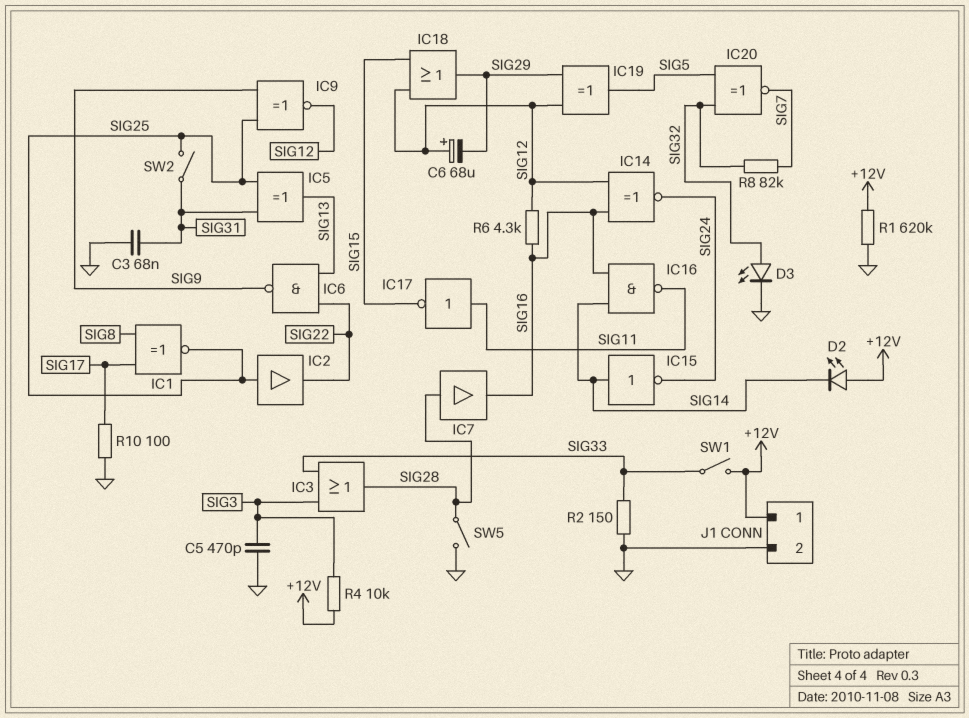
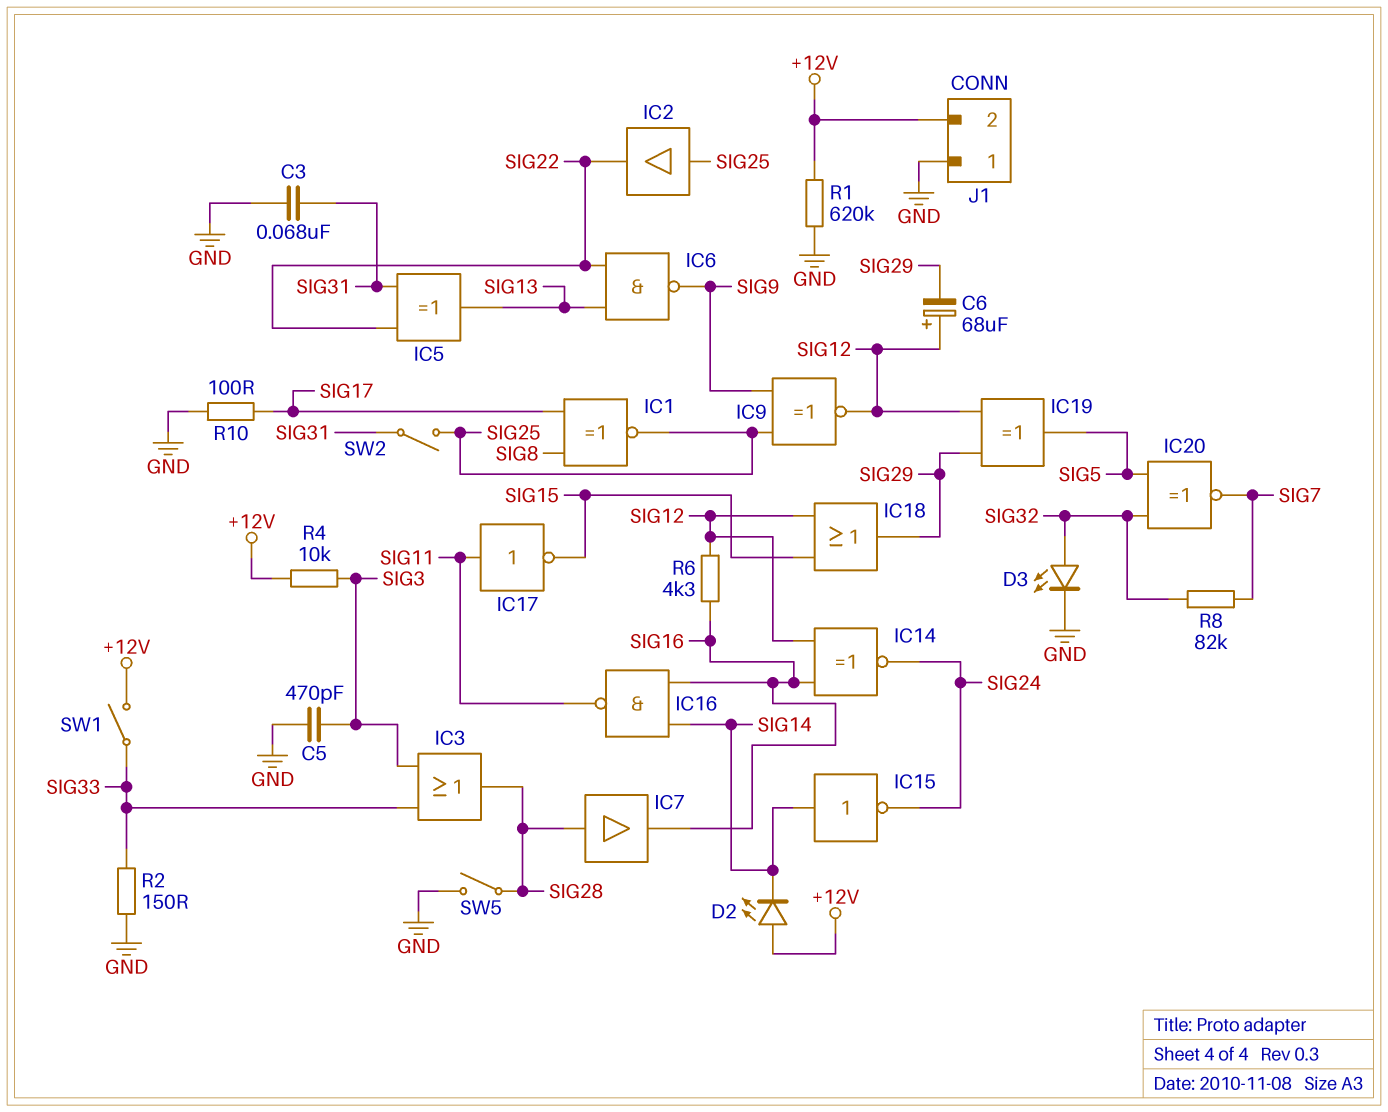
IC5: XOR (in SIG25, in SIG31, out SIG13) -> XOR (in SIG22, in SIG31, out SIG13)
J1 pin 1: +12V -> GND
J1 pin 2: GND -> +12V

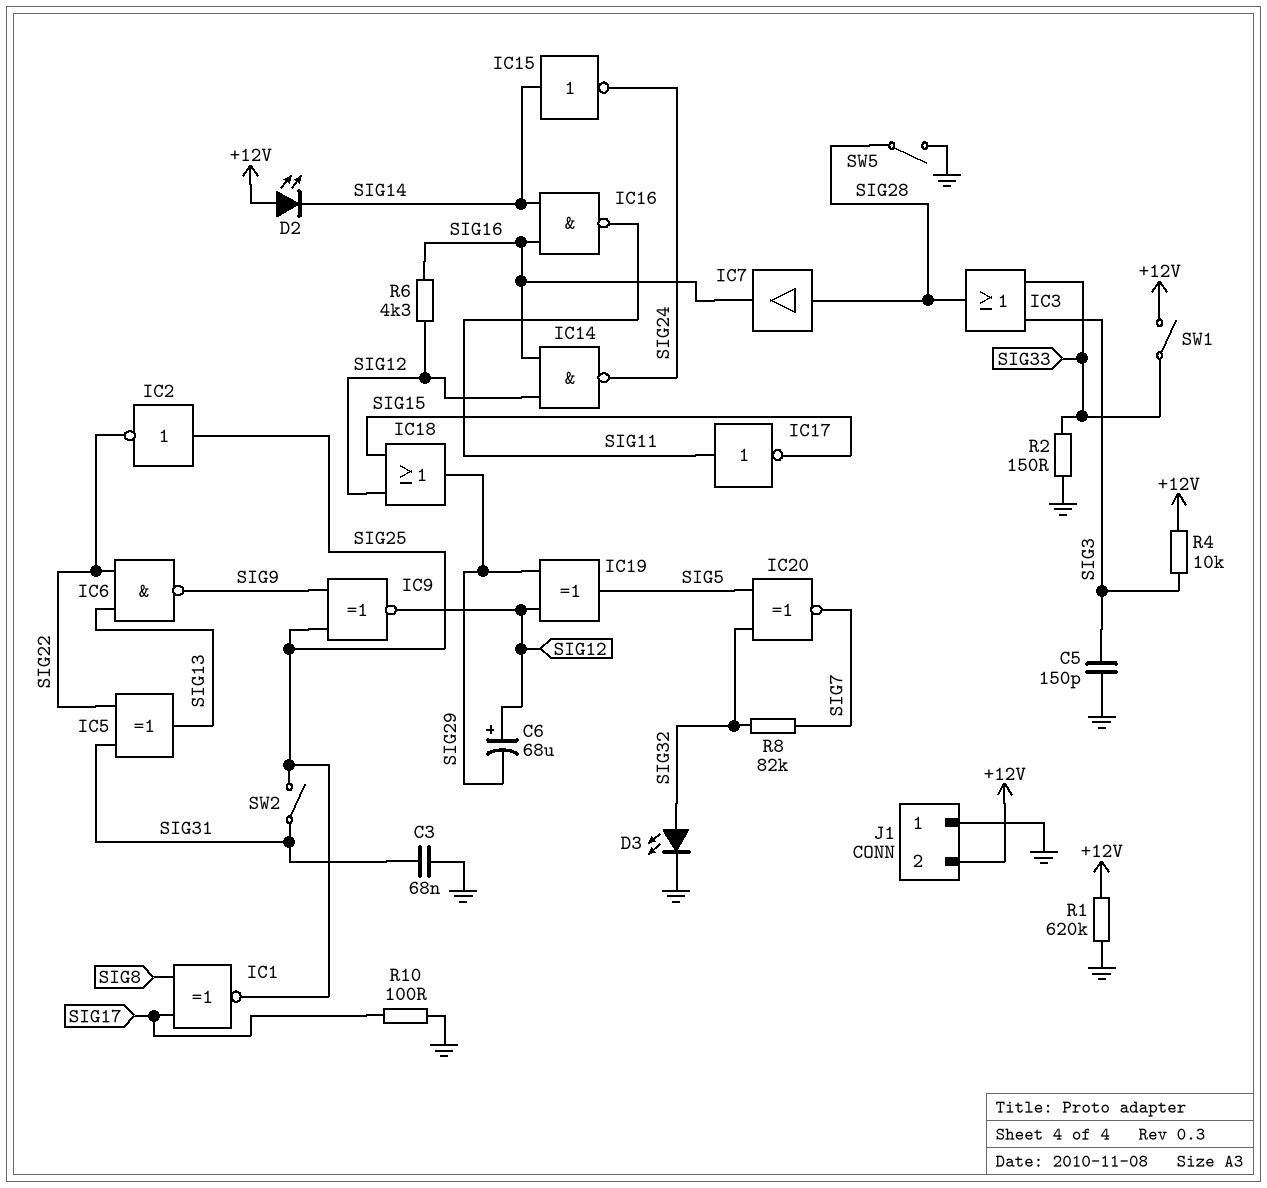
C5: 470pF (GND, SIG3) -> 150pF (GND, SIG3)
IC2: buffer (in SIG25, out SIG22) -> NOT (in SIG25, out SIG22)
IC14: XNOR (in SIG12, in SIG16, out SIG24) -> NAND (in SIG12, in SIG16, out SIG24)

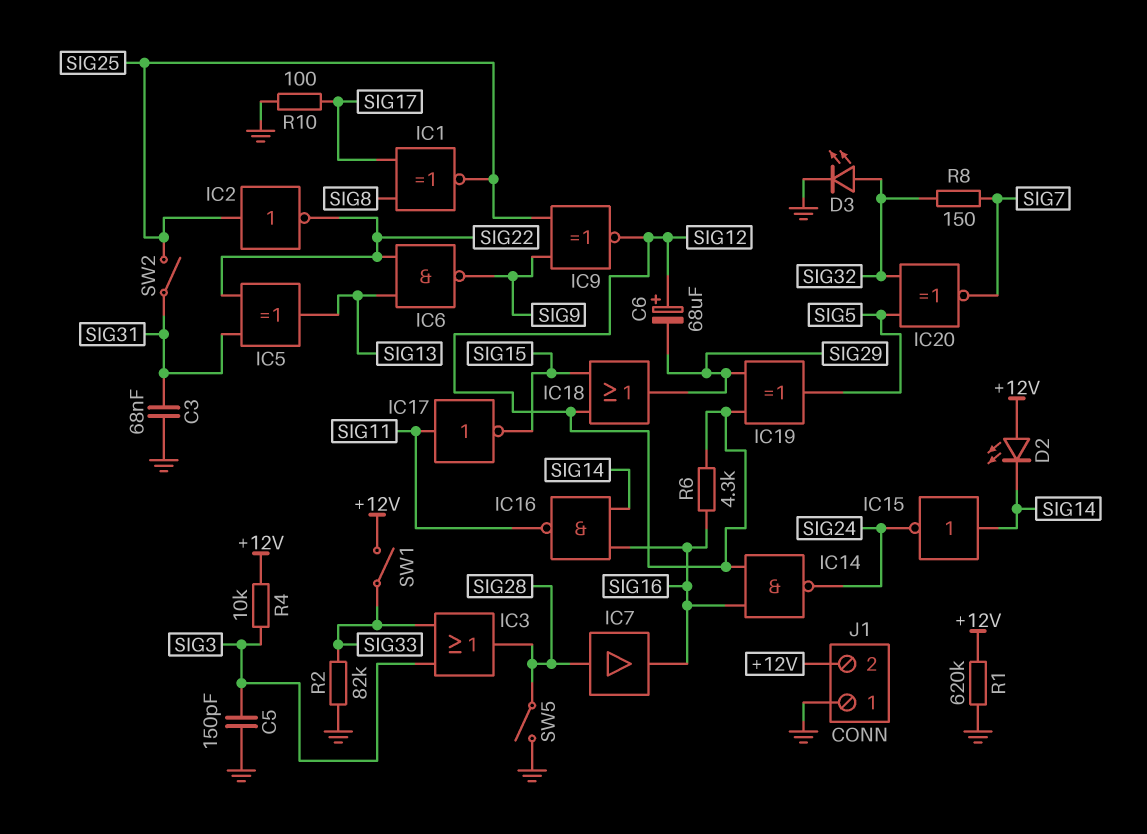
R2: 150 (GND, SIG33) -> 82k (GND, SIG33)
R8: 82k (SIG7, SIG32) -> 150 (SIG7, SIG32)

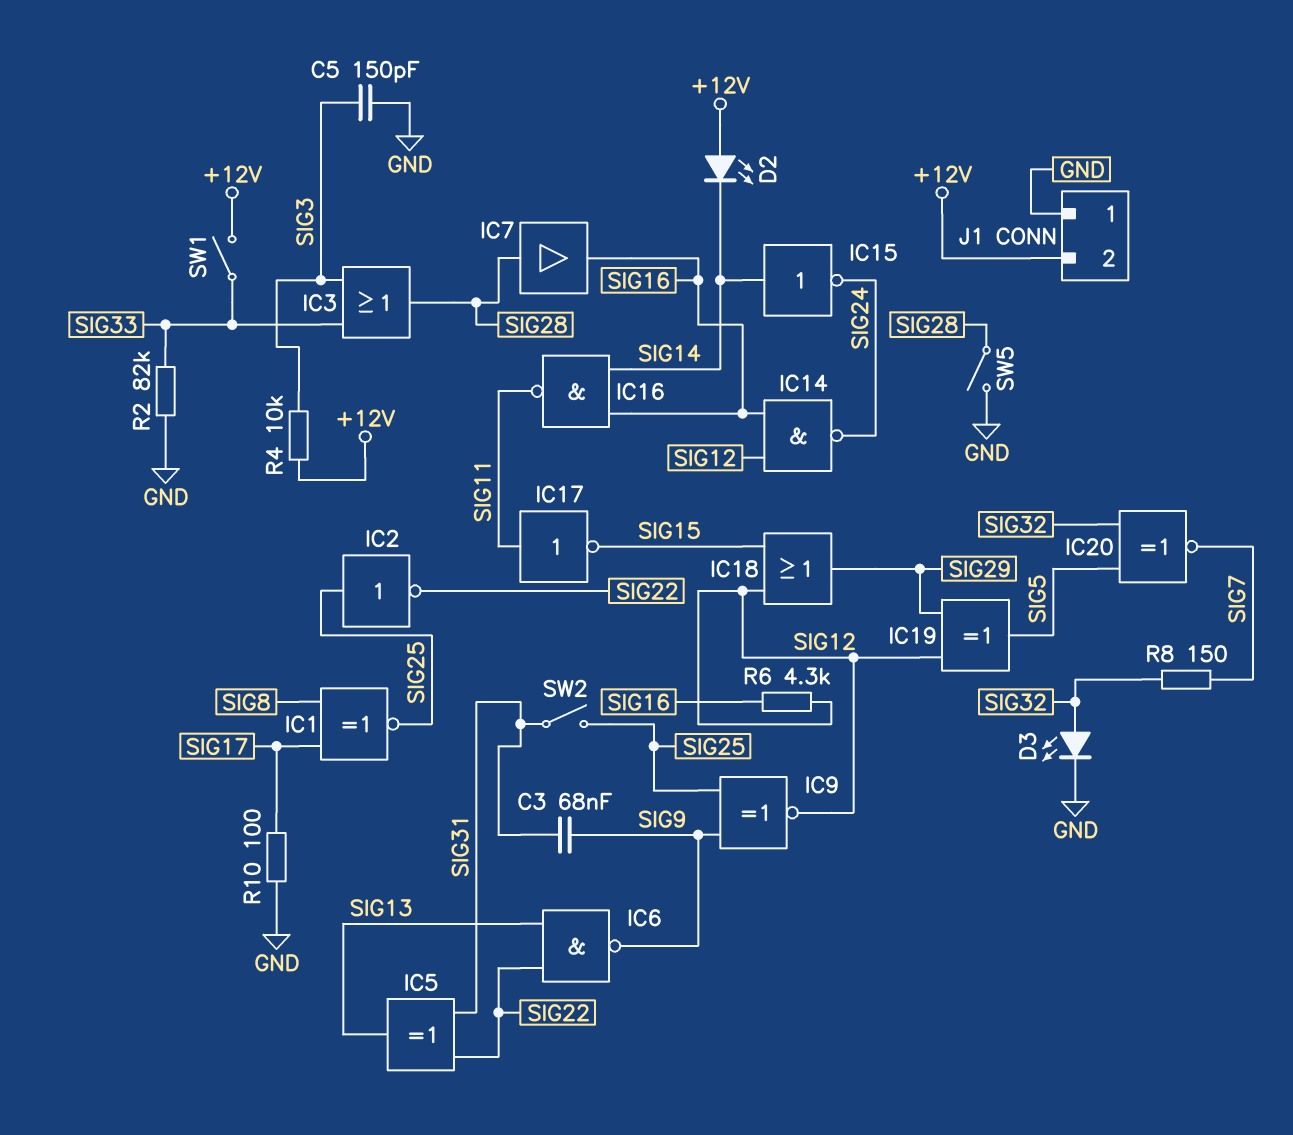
C3: 68nF (GND, SIG31) -> 68nF (SIG9, SIG31)
C6: 68uF (plus SIG12, minus SIG29) -> none
R1: 620k (+12V, GND) -> none

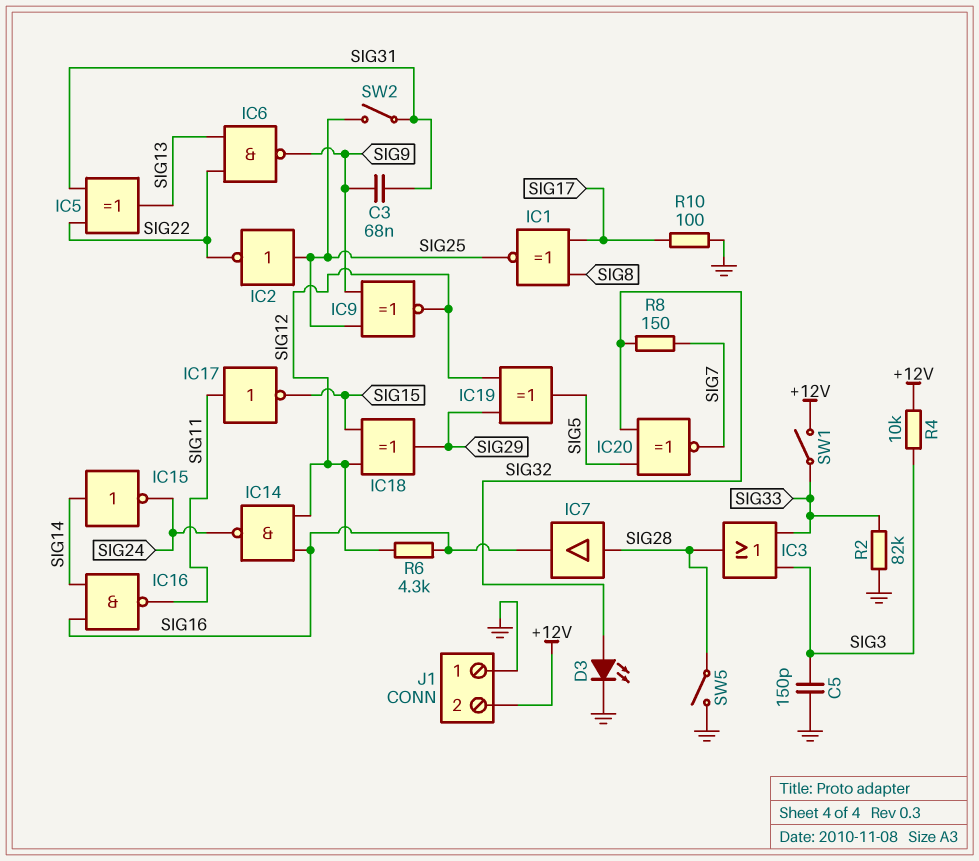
D2: LED (A +12V, K SIG14) -> none
IC18: OR (in SIG12, in SIG15, out SIG29) -> XOR (in SIG12, in SIG15, out SIG29)

